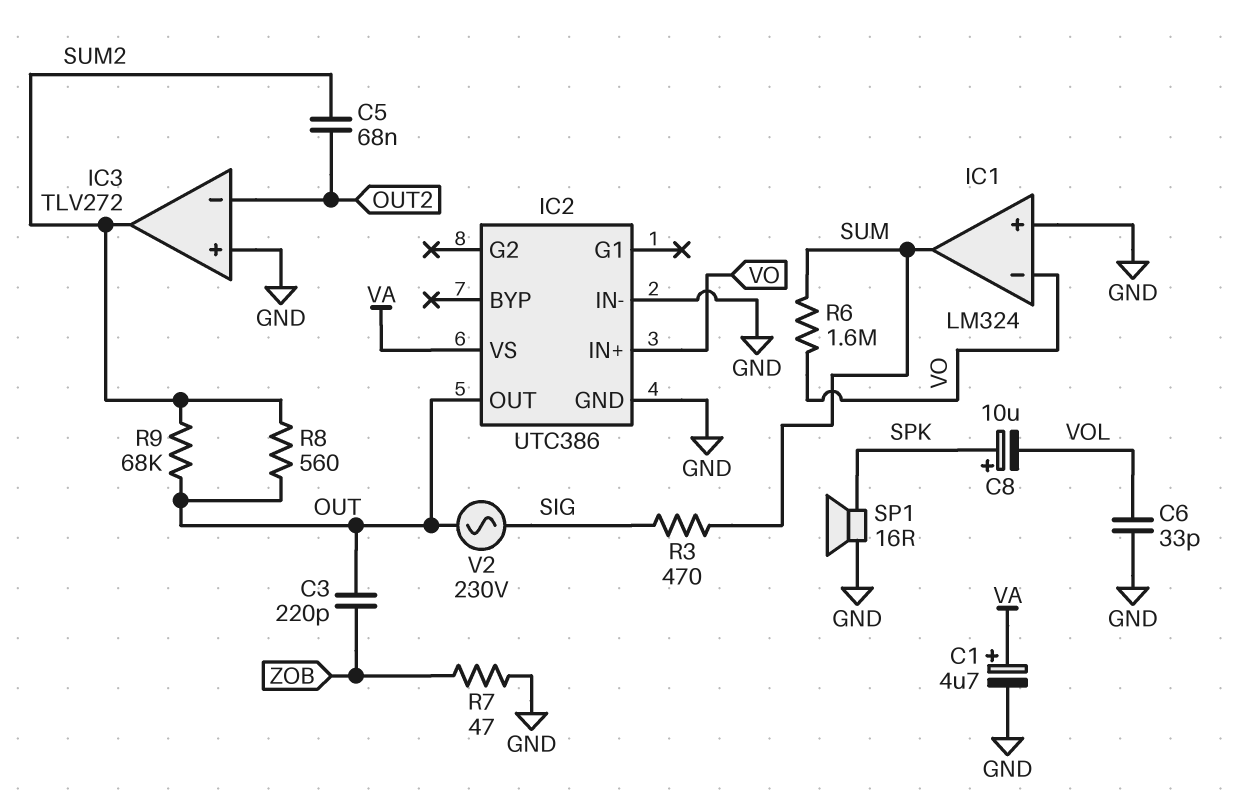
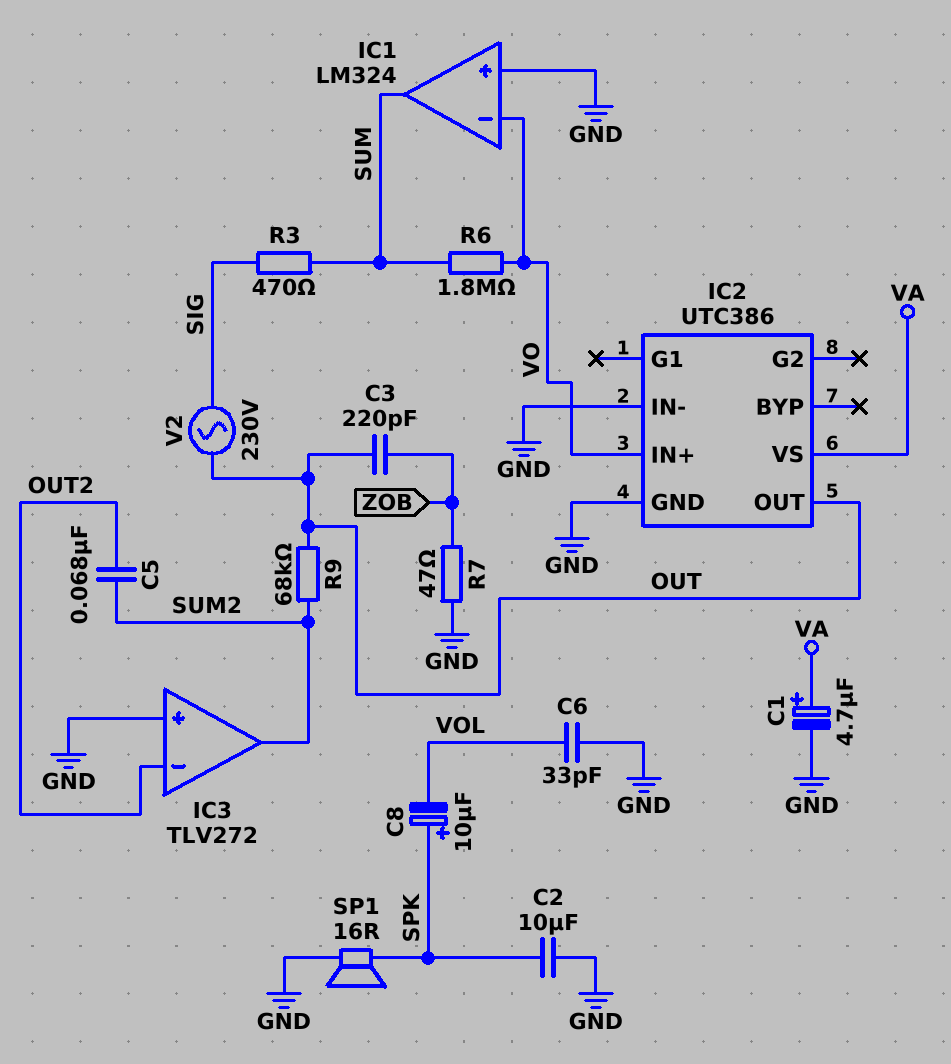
C2: none -> 10uF (GND, SPK)
R6: 1.6M (SUM, VO) -> 1.8M (SUM, VO)
R8: 560 (OUT, SUM2) -> none

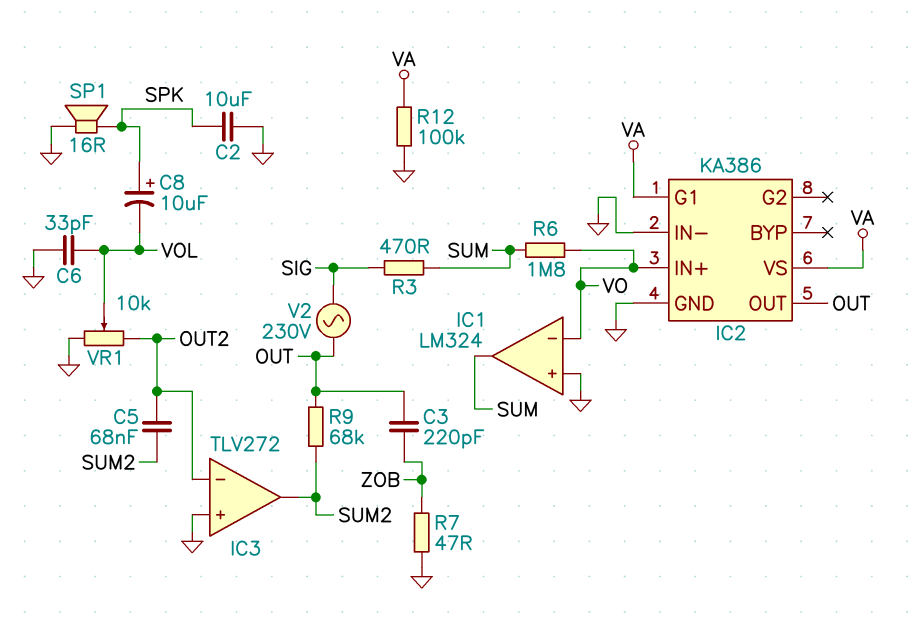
C1: 4.7uF (plus VA, minus GND) -> none
IC2: UTC386 -> KA386
IC2 pin G1: none -> VA
R12: none -> 100k (GND, VA)
VR1: none -> 10k (GND, OUT2, wiper VOL)

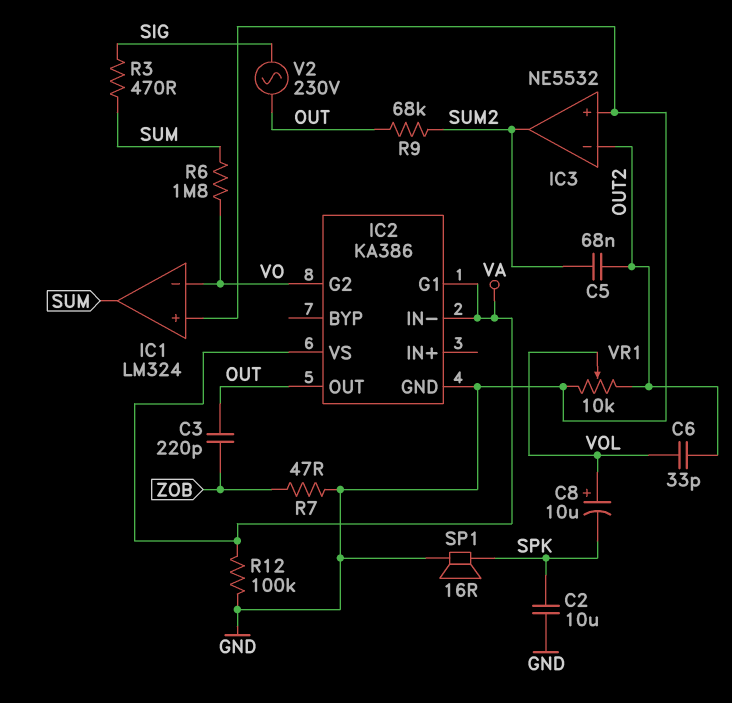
C6: 33pF (GND, VOL) -> 33pF (OUT2, VOL)
C8: 10uF (plus SPK, minus VOL) -> 10uF (plus VOL, minus SPK)
IC2 pin G2: none -> VO
IC2 pin IN+: VO -> none
IC2 pin IN-: GND -> VA
IC3: TLV272 -> NE5532

